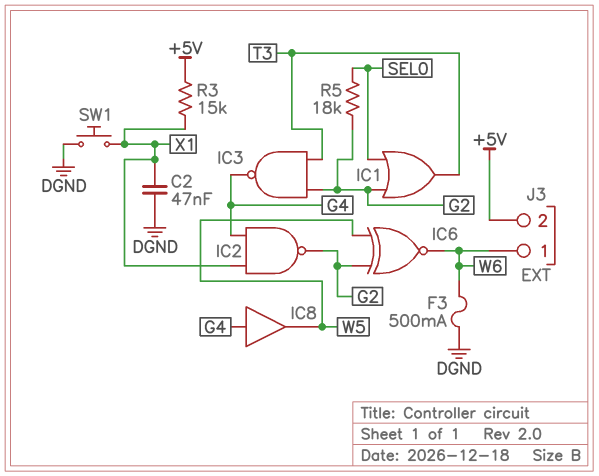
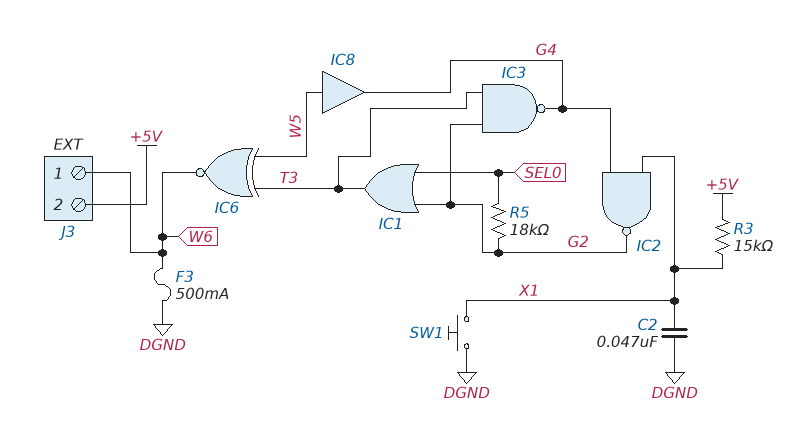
IC6: XNOR (in G2, in W5, out W6) -> XNOR (in T3, in W5, out W6)
IC8: buffer (in G4, out W5) -> buffer (in W5, out G4)

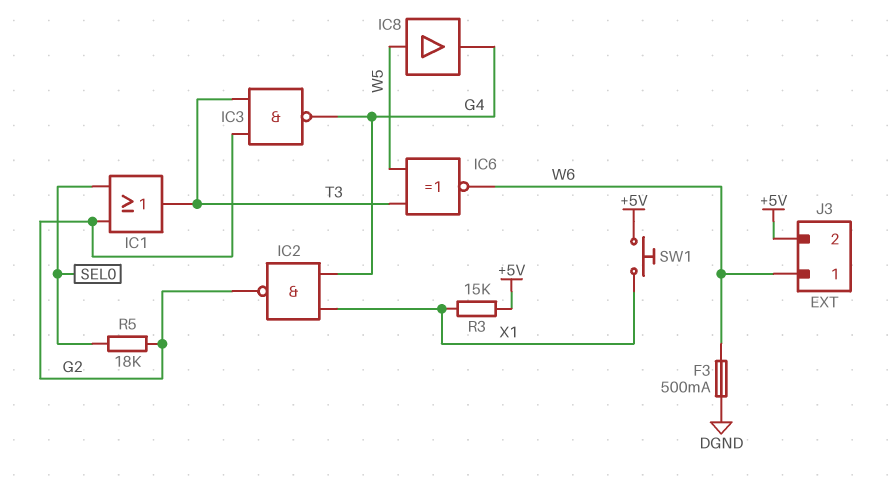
C2: 47nF (DGND, X1) -> none
SW1: button (DGND, X1) -> button (+5V, X1)

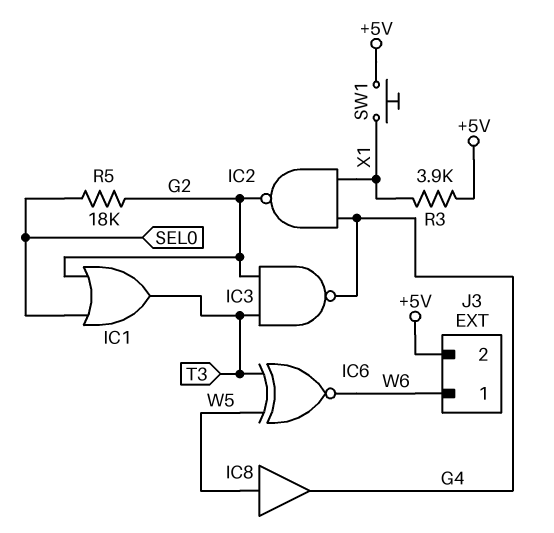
F3: 500mA (DGND, W6) -> none
R3: 15k (+5V, X1) -> 3.9k (+5V, X1)

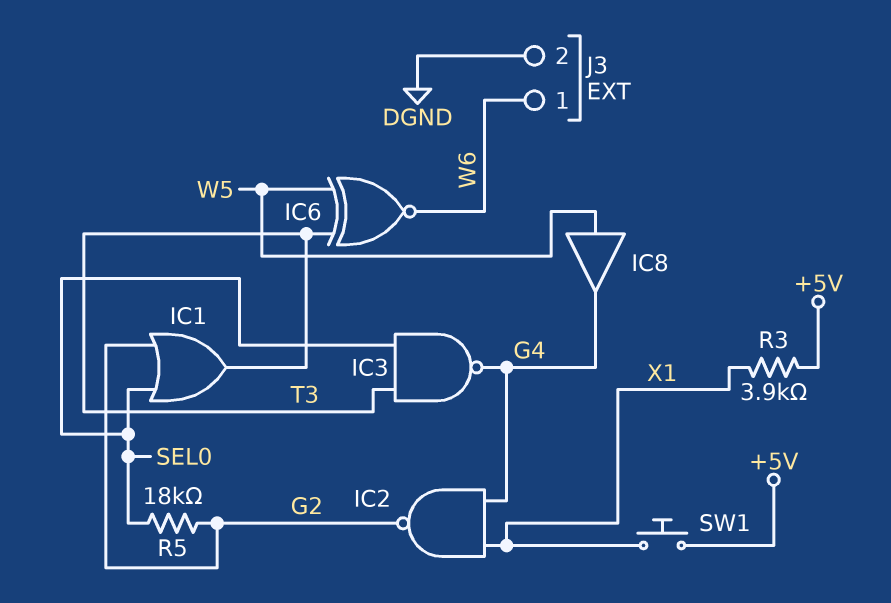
IC3: NAND (in G2, in T3, out G4) -> NAND (in SEL0, in T3, out G4)
J3 pin 2: +5V -> DGND

